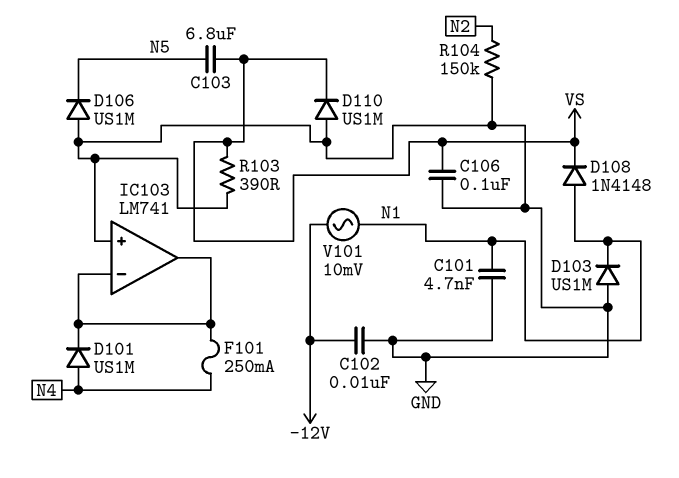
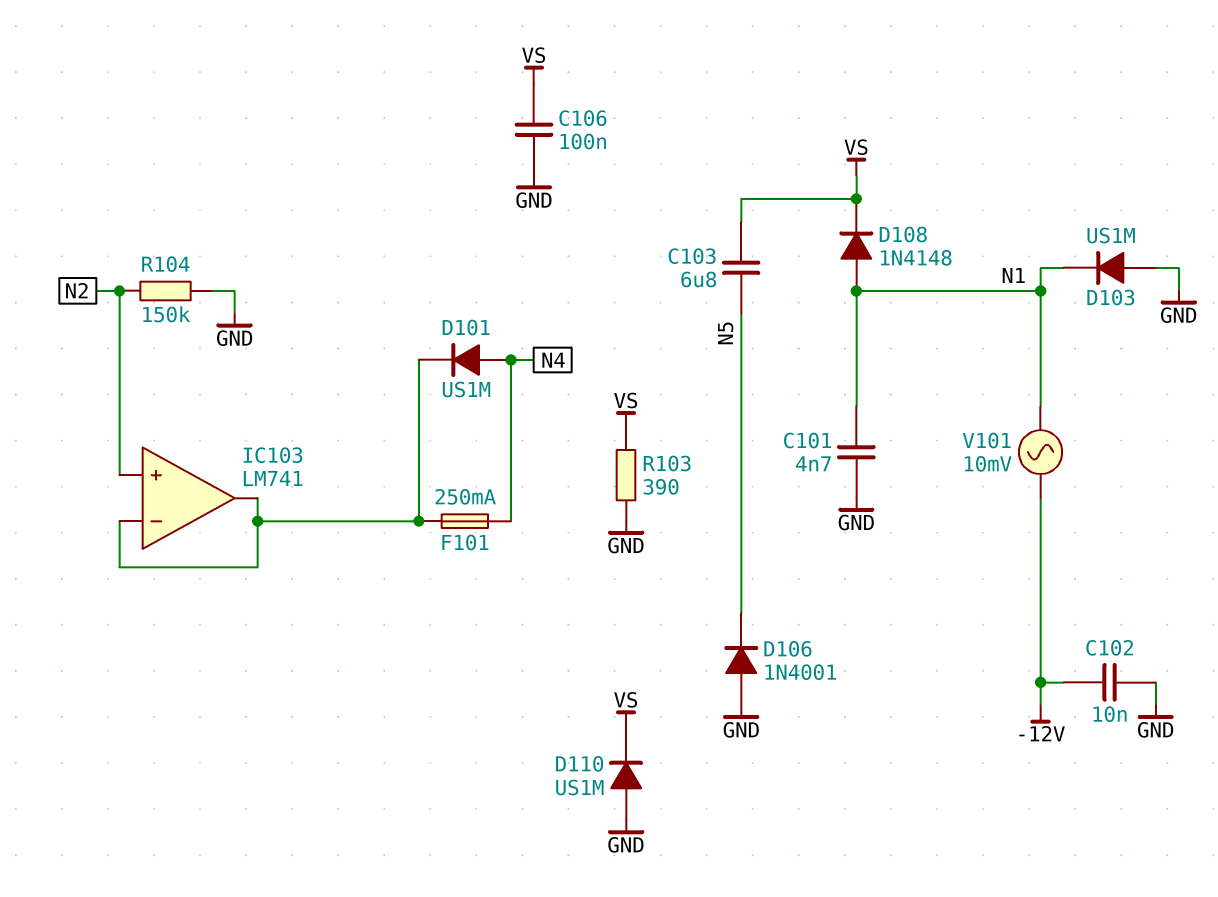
D106: diode US1M (A GND, K N5) -> diode 1N4001 (A GND, K N5)
IC103 pin in+: GND -> N2

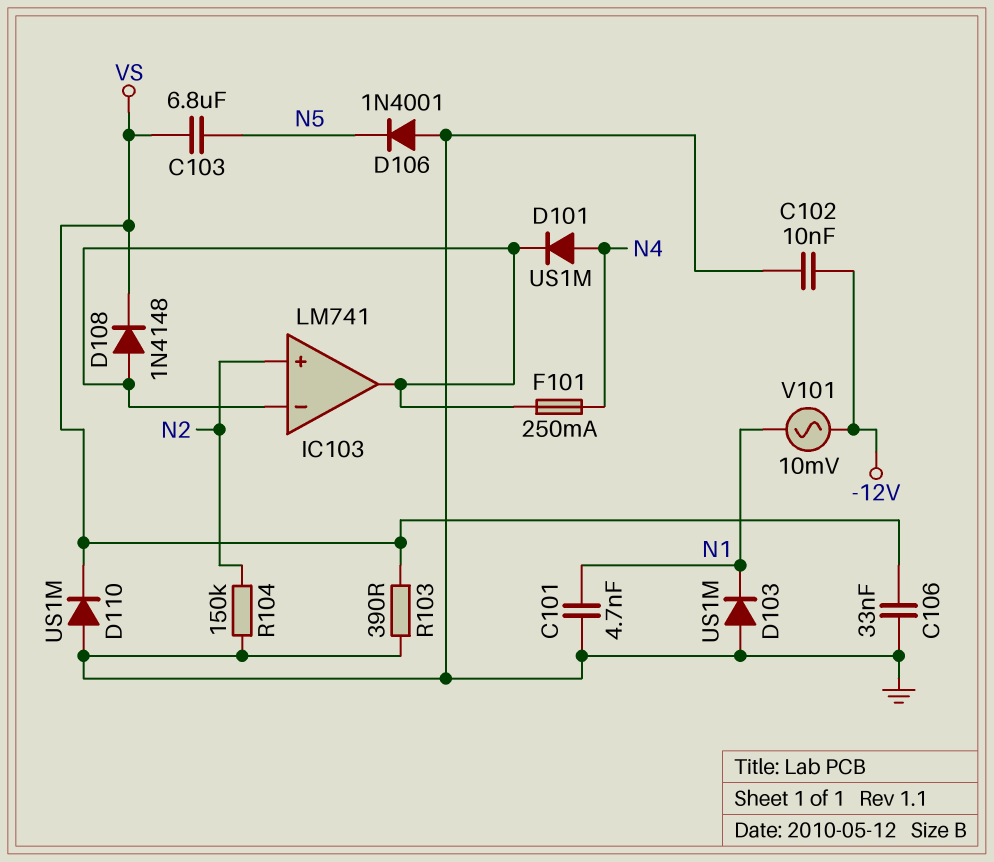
C106: 100nF (GND, VS) -> 33nF (GND, VS)
D108: diode 1N4148 (A N1, K VS) -> diode 1N4148 (A IC103/in-, K VS)

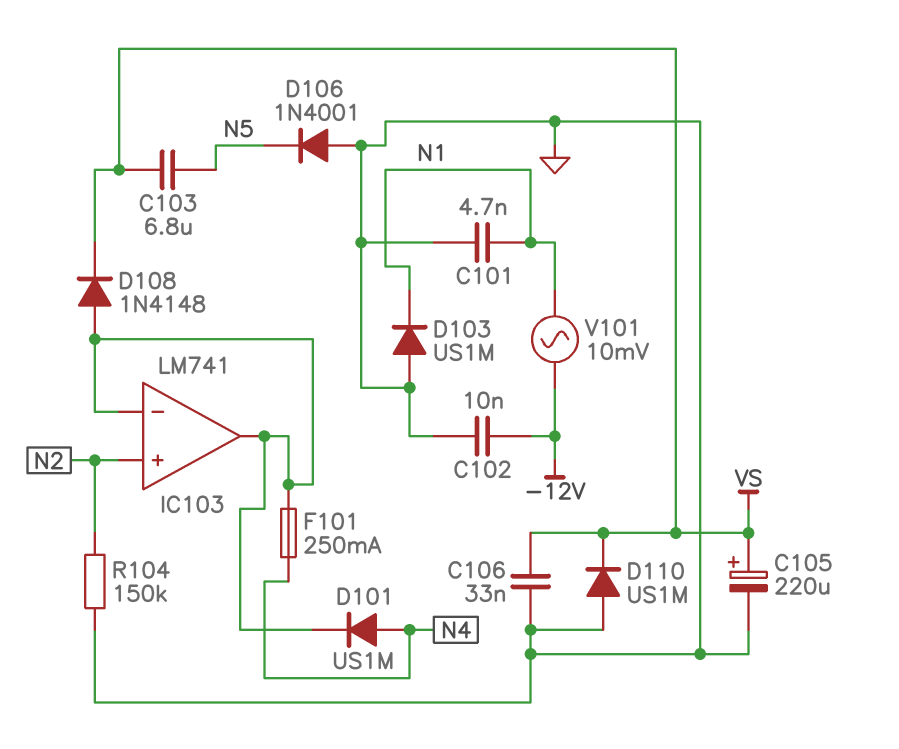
C105: none -> 220uF (plus VS, minus GND)
R103: 390 (GND, VS) -> none

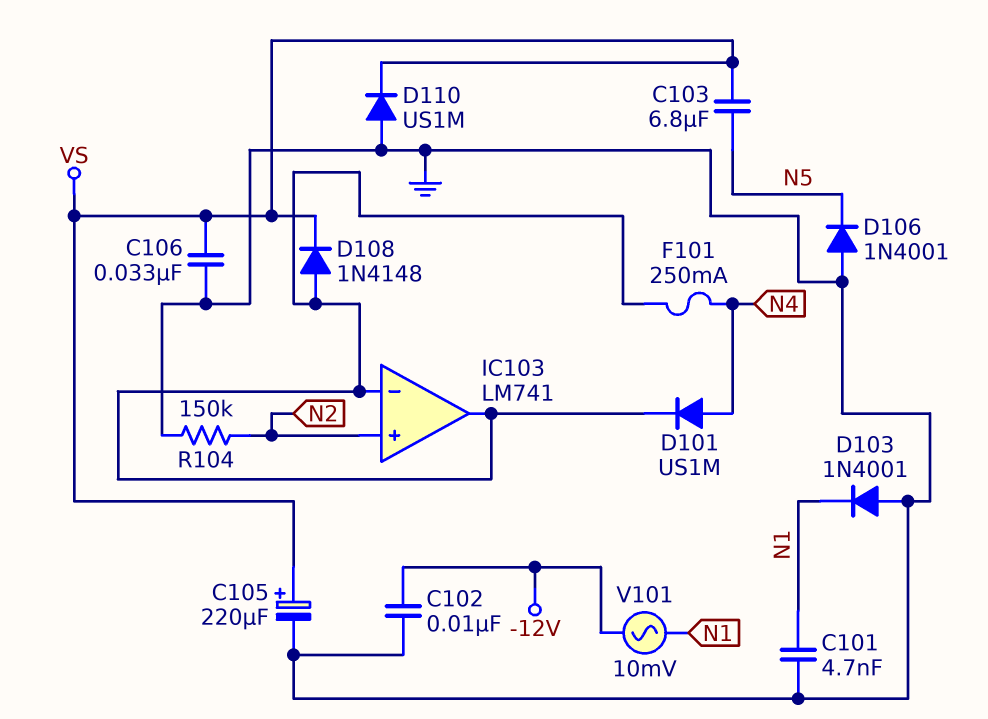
D103: diode US1M (A GND, K N1) -> diode 1N4001 (A GND, K N1)

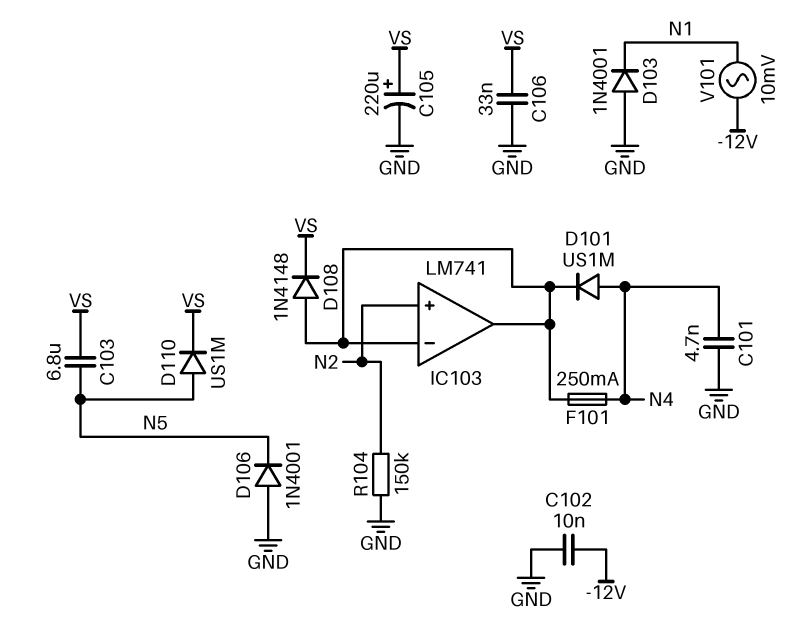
C101: 4.7nF (GND, N1) -> 4.7nF (GND, N4)
D110: diode US1M (A GND, K VS) -> diode US1M (A N5, K VS)

